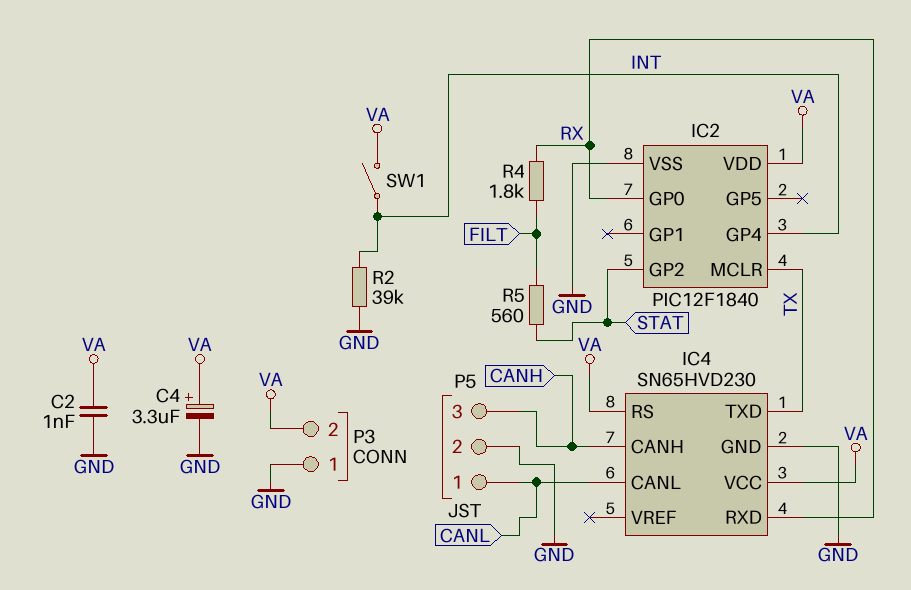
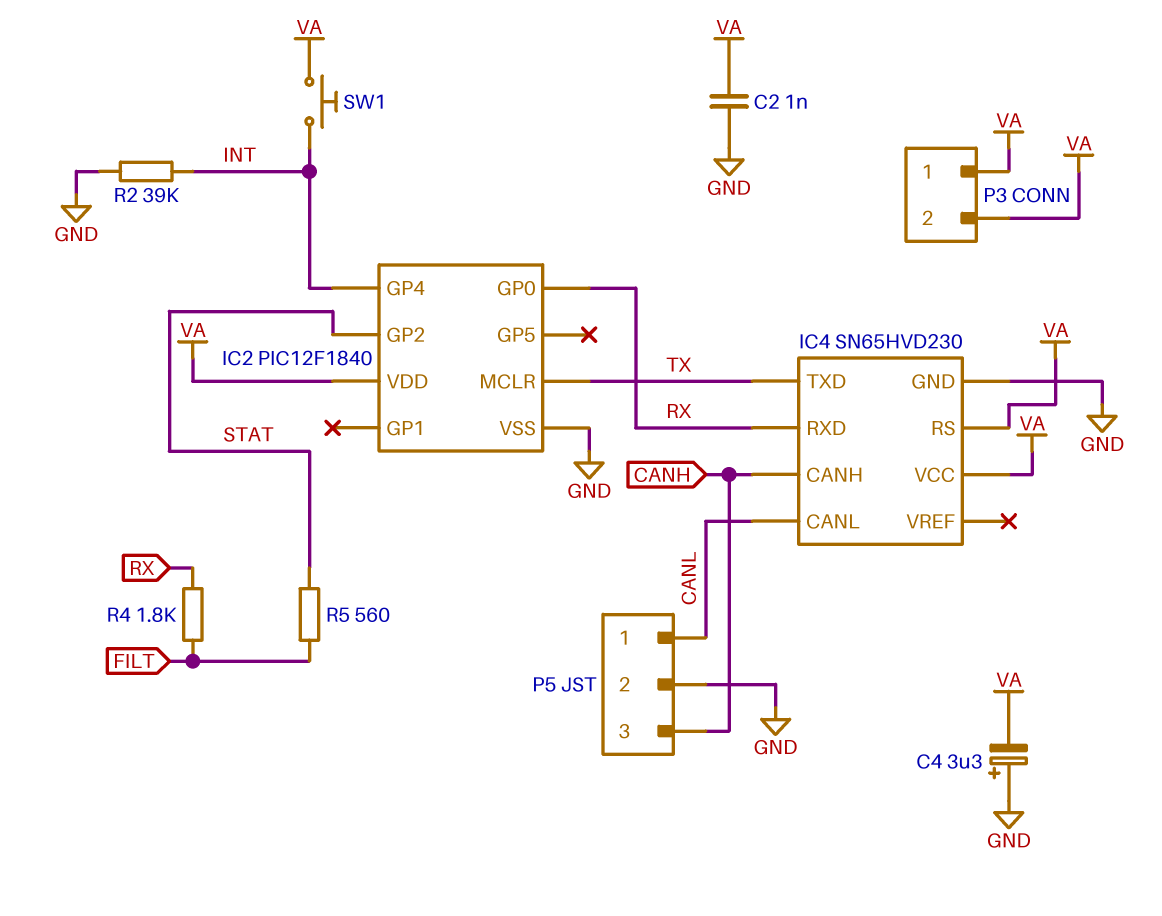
C4: 3.3uF (plus VA, minus GND) -> 3.3uF (plus GND, minus VA)
P3 pin 1: GND -> VA
SW1: switch (INT, VA) -> button (INT, VA)

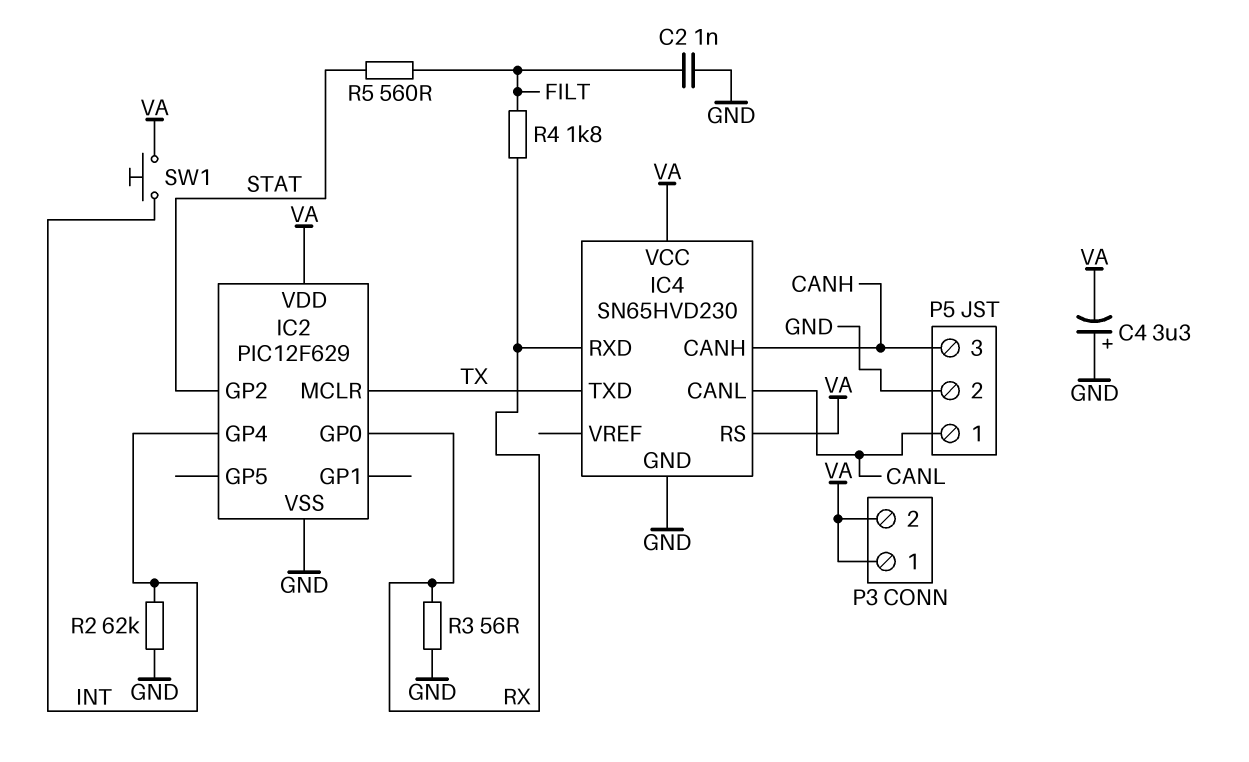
C2: 1nF (GND, VA) -> 1nF (FILT, GND)
IC2: PIC12F1840 -> PIC12F629
R2: 39k (GND, INT) -> 62k (GND, INT)
R3: none -> 56 (GND, RX)

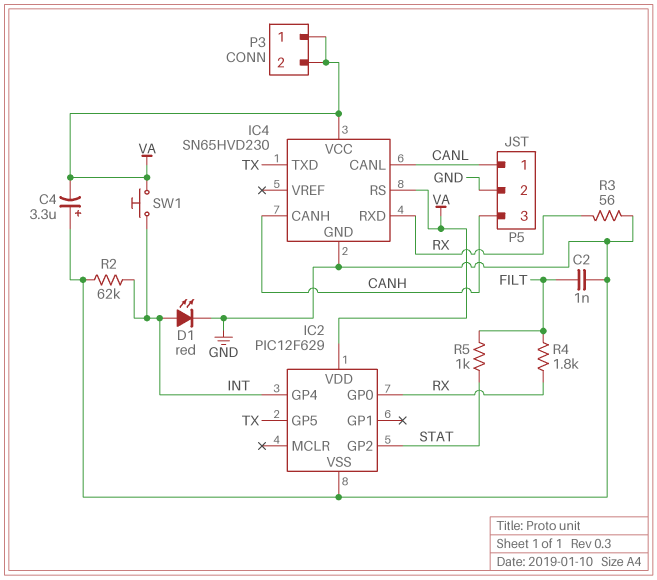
D1: none -> LED red (A INT, K GND)
IC2 pin GP5: none -> TX
IC2 pin MCLR: TX -> none
R5: 560 (FILT, STAT) -> 1k (FILT, STAT)

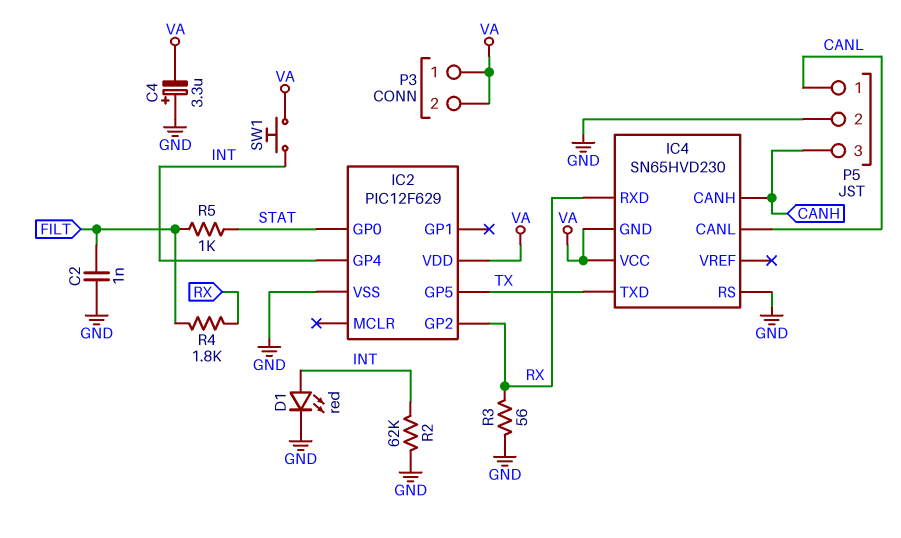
IC2 pin GP0: RX -> STAT
IC2 pin GP2: STAT -> RX
IC4 pin GND: GND -> VA
IC4 pin RS: VA -> GND

